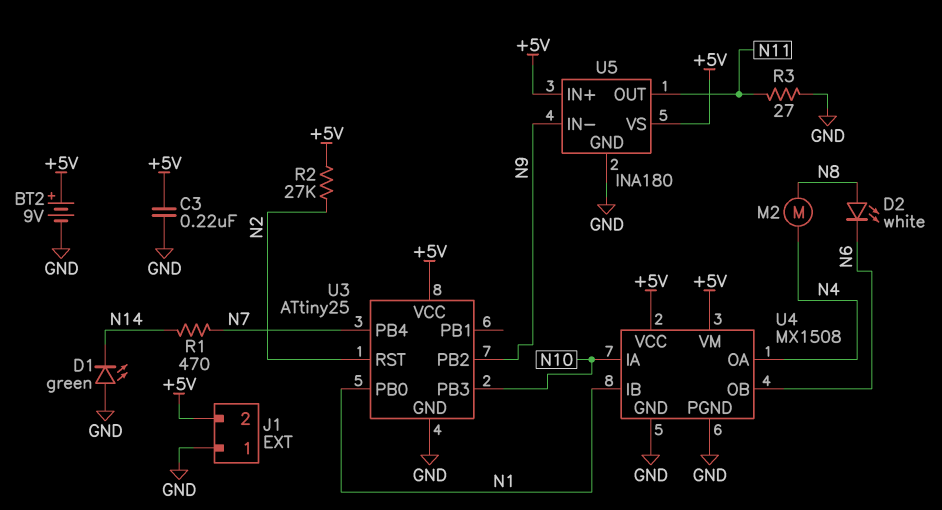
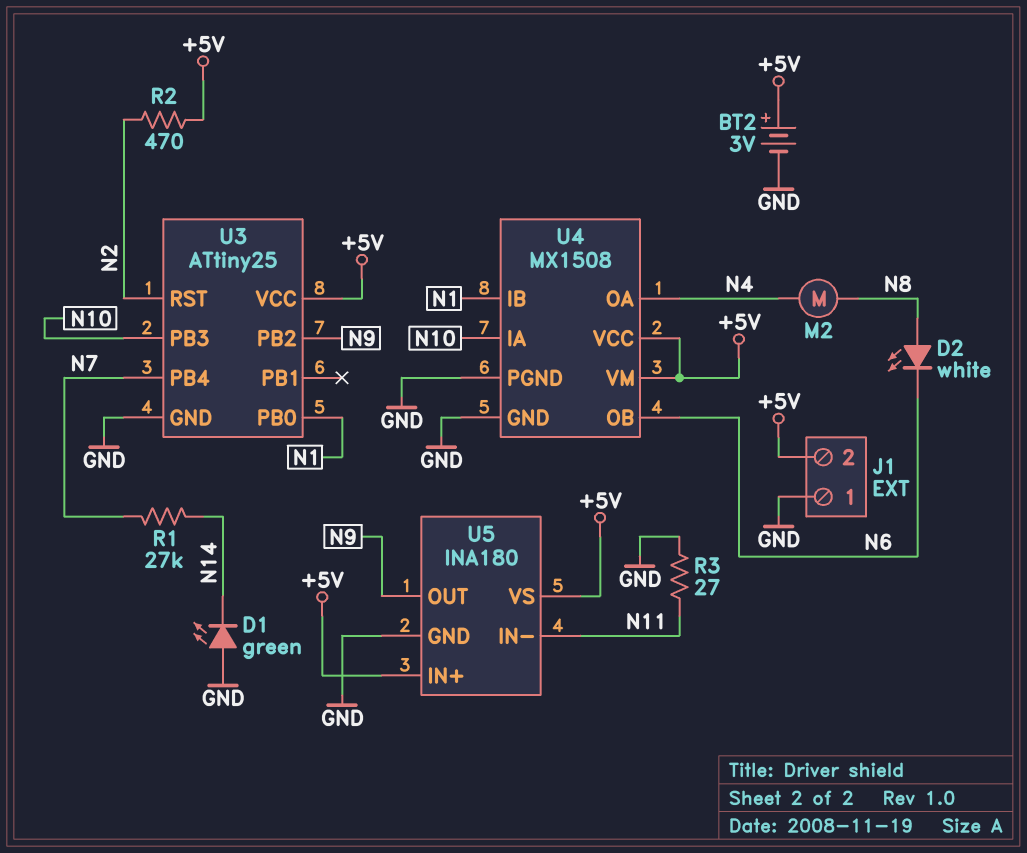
BT2: 9V (plus +5V, minus GND) -> 3V (plus +5V, minus GND)
C3: 220nF (+5V, GND) -> none
R1: 470 (N7, N14) -> 27k (N7, N14)
R2: 27k (+5V, N2) -> 470 (+5V, N2)
U5 pin IN-: N9 -> N11
U5 pin OUT: N11 -> N9

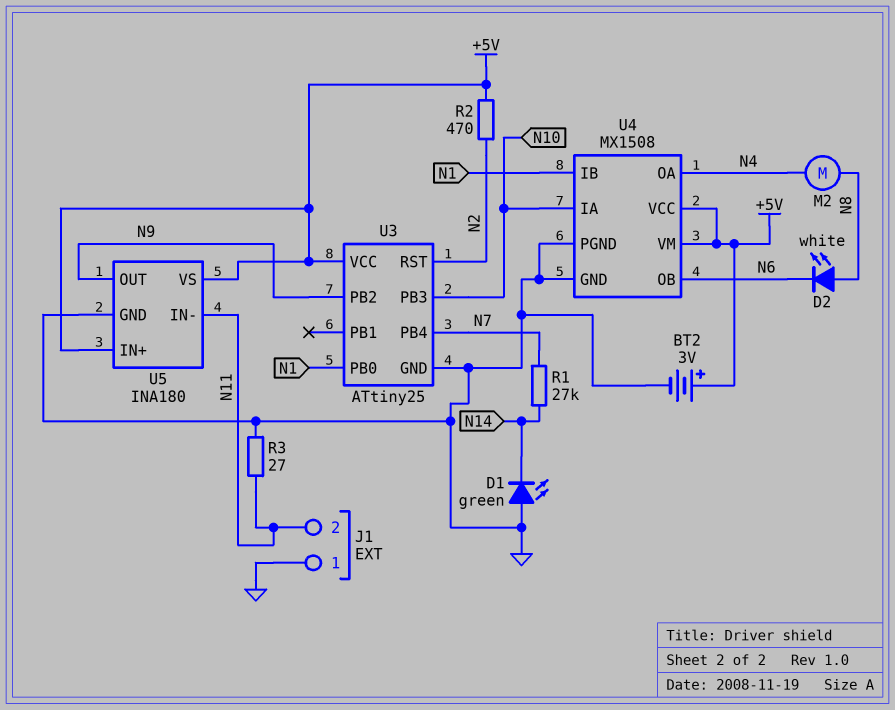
J1 pin 2: +5V -> N11

